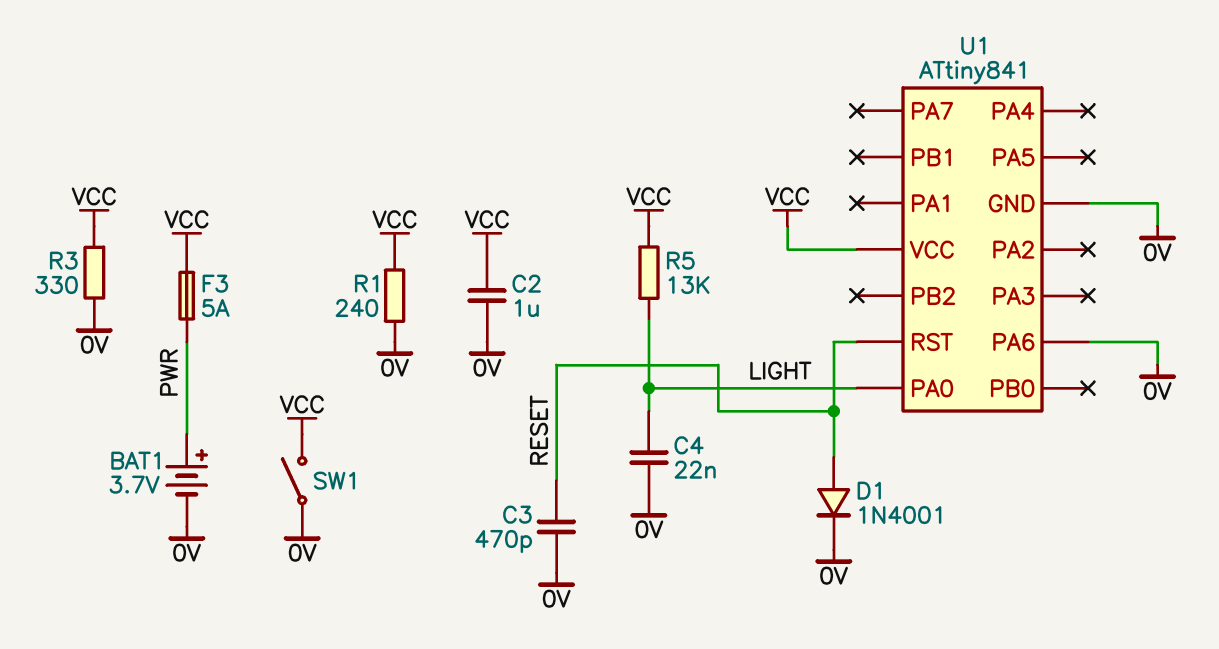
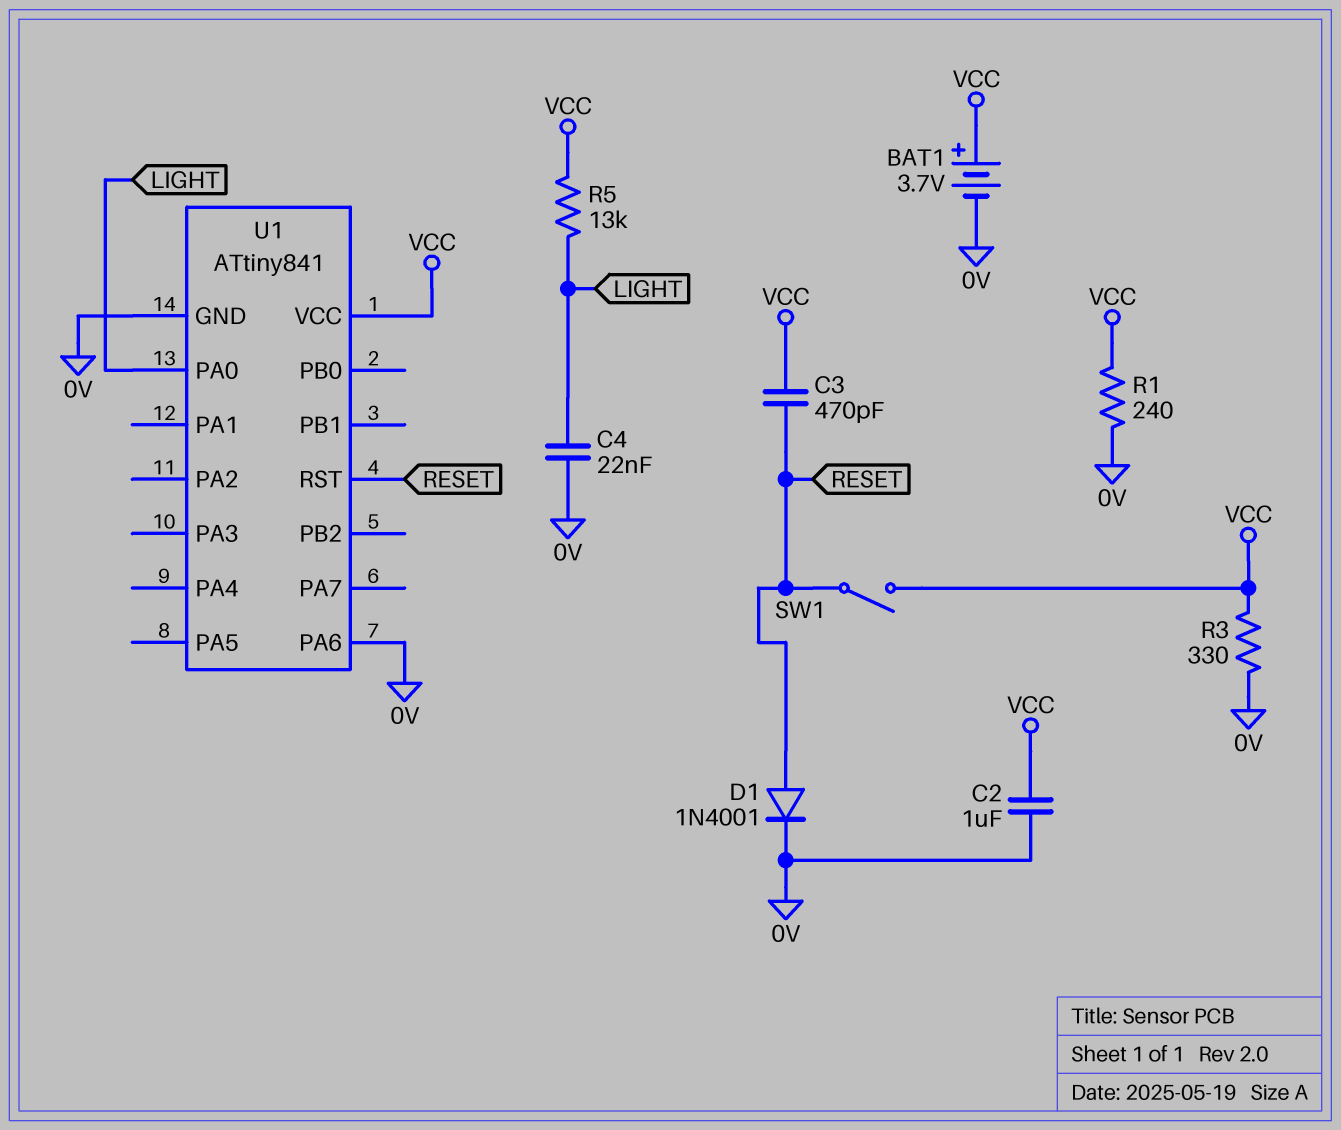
BAT1: 3.7V (plus PWR, minus 0V) -> 3.7V (plus VCC, minus 0V)
C3: 470pF (0V, RESET) -> 470pF (RESET, VCC)
F3: 5A (PWR, VCC) -> none
SW1: switch (0V, VCC) -> switch (RESET, VCC)

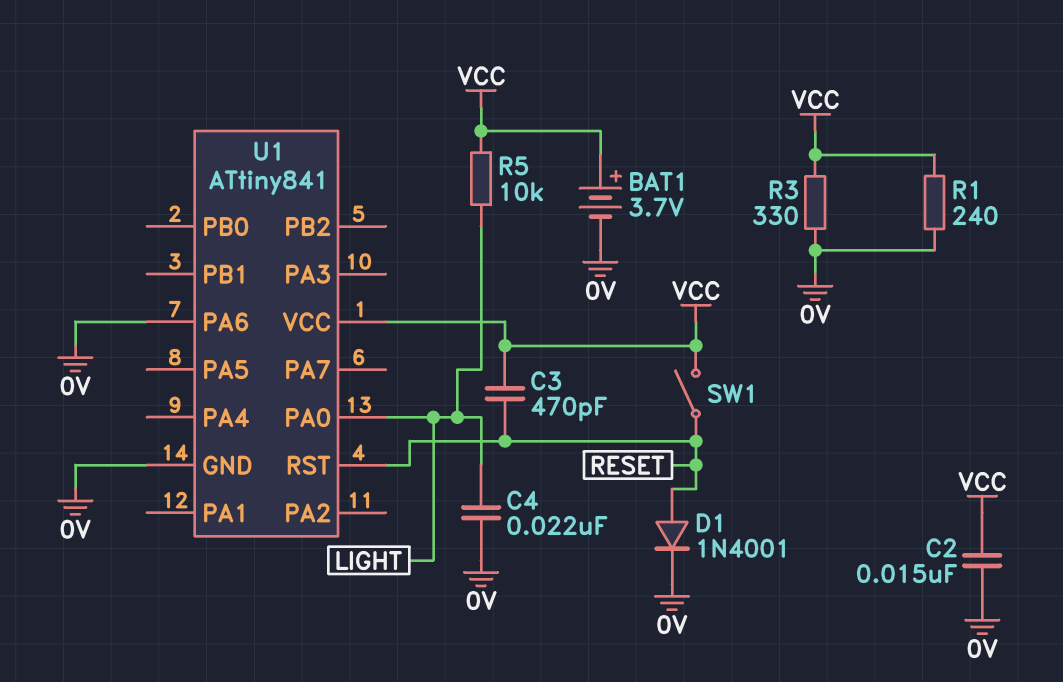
C2: 1uF (0V, VCC) -> 15nF (0V, VCC)
R5: 13k (LIGHT, VCC) -> 10k (LIGHT, VCC)

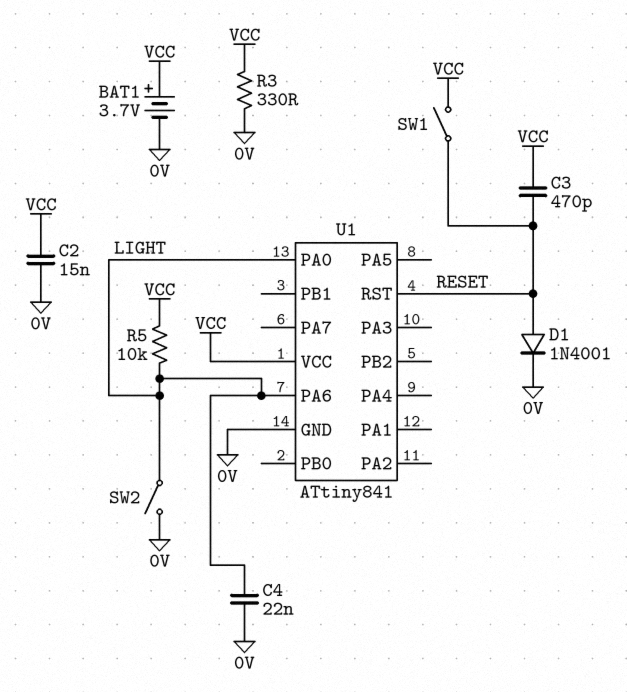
R1: 240 (0V, VCC) -> none
SW2: none -> switch (0V, LIGHT)
U1 pin PA6: 0V -> LIGHT

